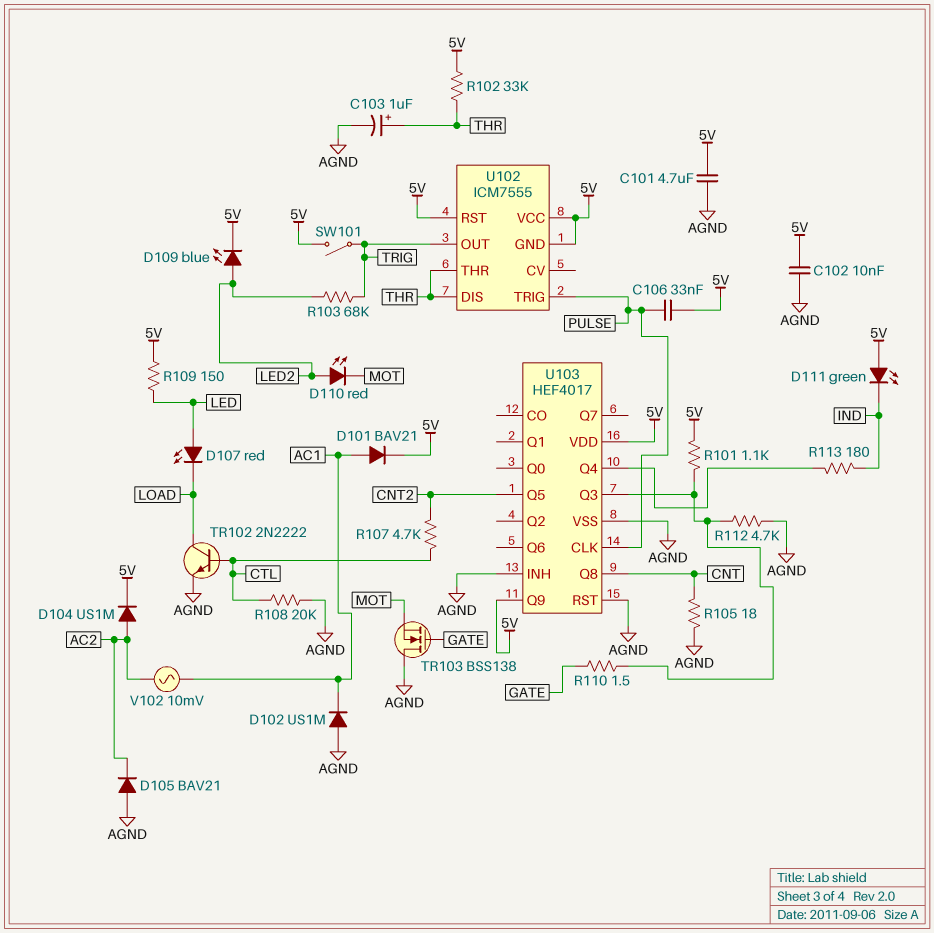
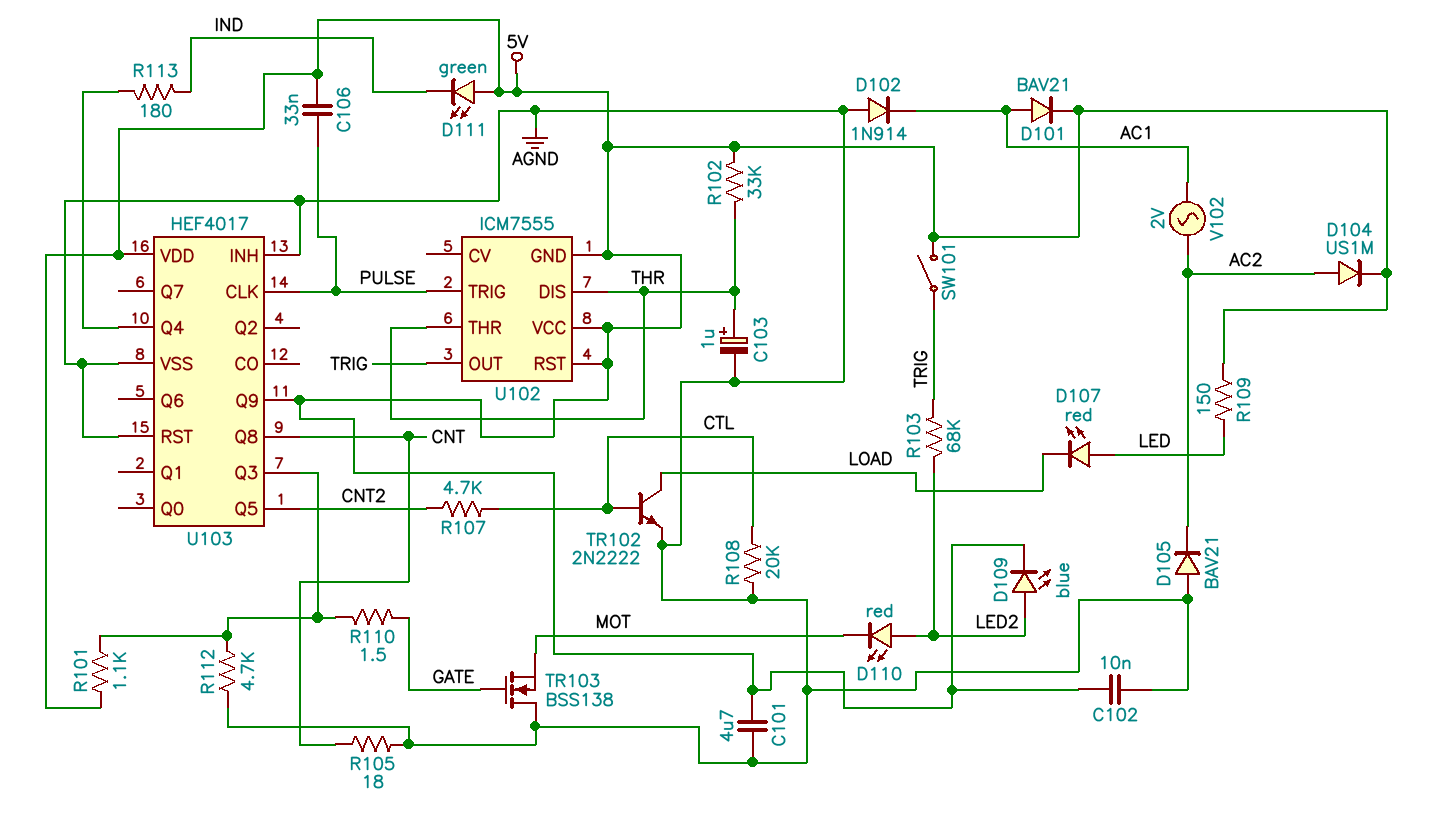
D102: diode US1M (A AGND, K AC1) -> diode 1N914 (A AGND, K AC1)
V102: AC 10mV (AC1, AC2) -> AC 2V (AC1, AC2)

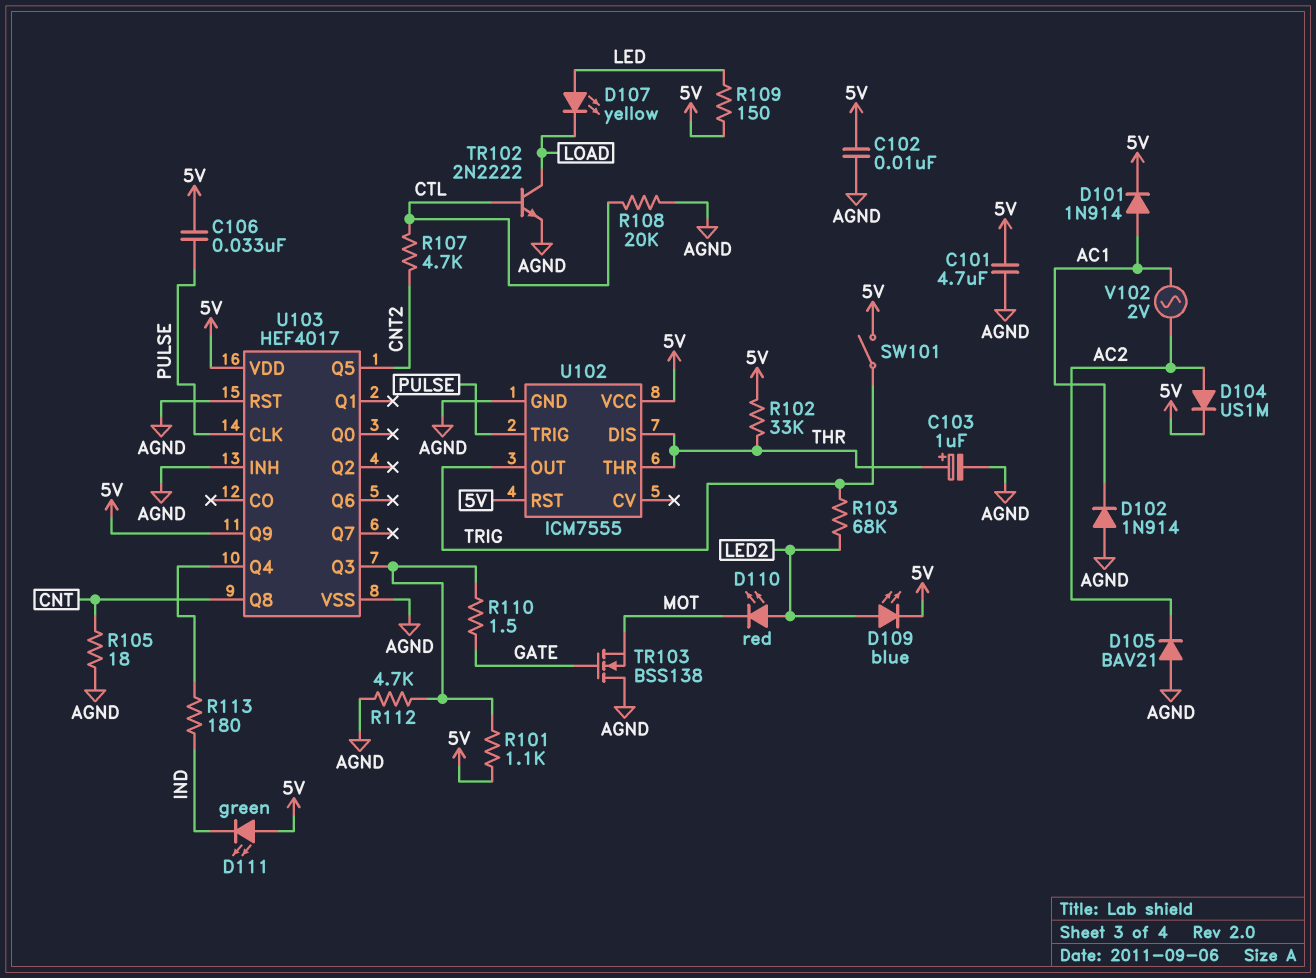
D101: diode BAV21 (A AC1, K 5V) -> diode 1N914 (A AC1, K 5V)
D107: LED red (A LED, K LOAD) -> LED yellow (A LED, K LOAD)
U102 pin GND: 5V -> AGND

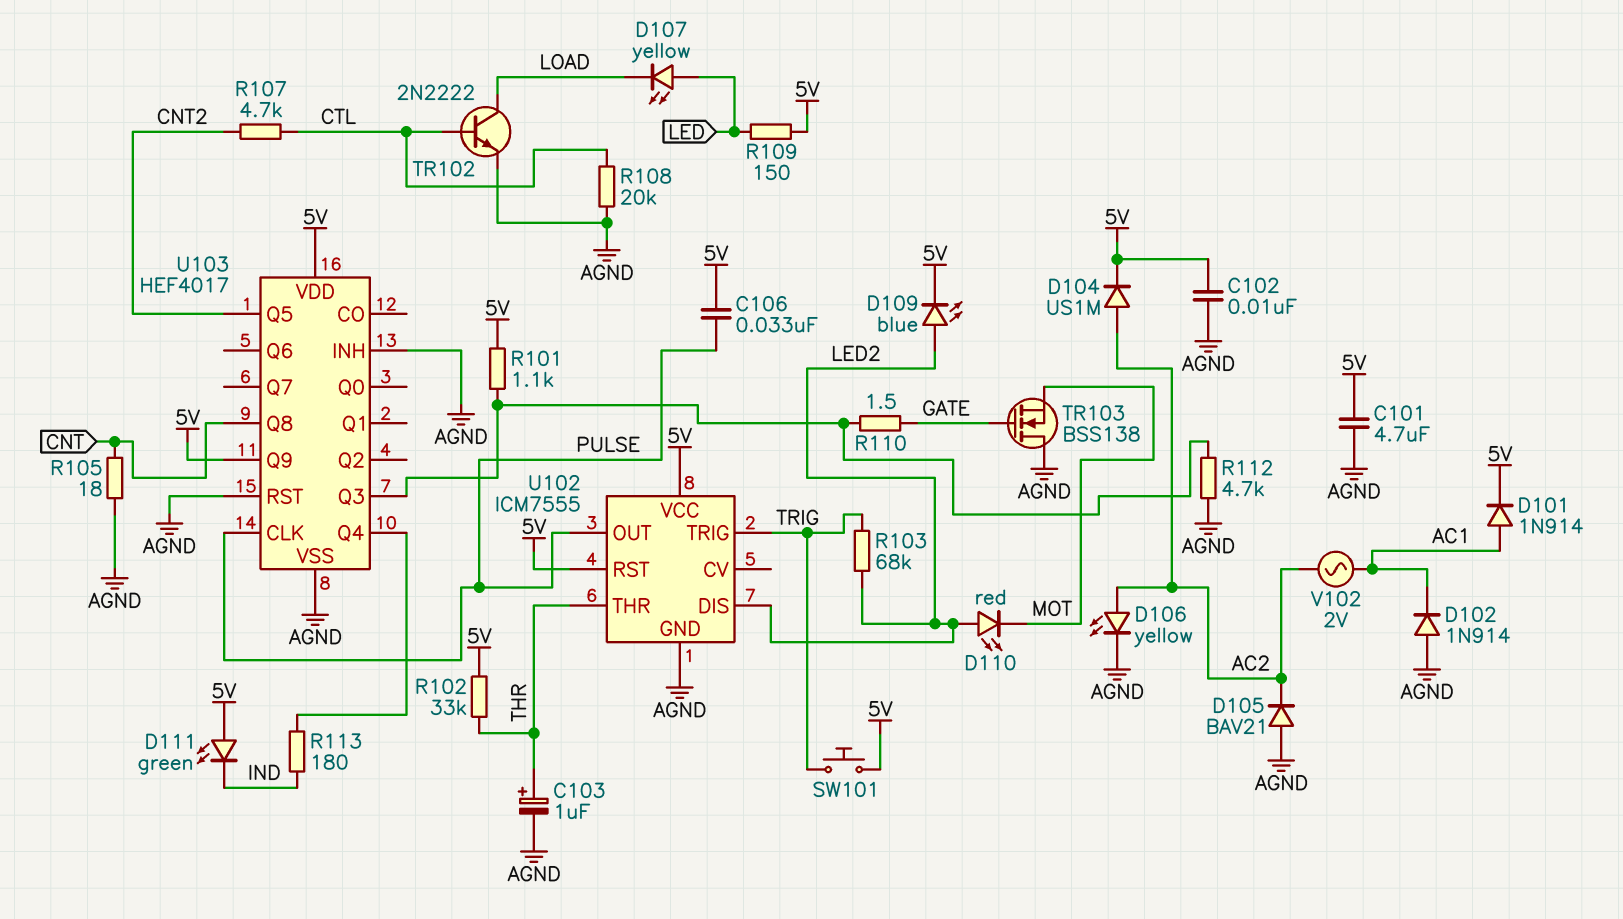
D106: none -> LED yellow (A AC2, K AGND)
SW101: switch (5V, TRIG) -> button (5V, TRIG)
U102 pin DIS: THR -> LED2
U102 pin OUT: TRIG -> PULSE
U102 pin TRIG: PULSE -> TRIG

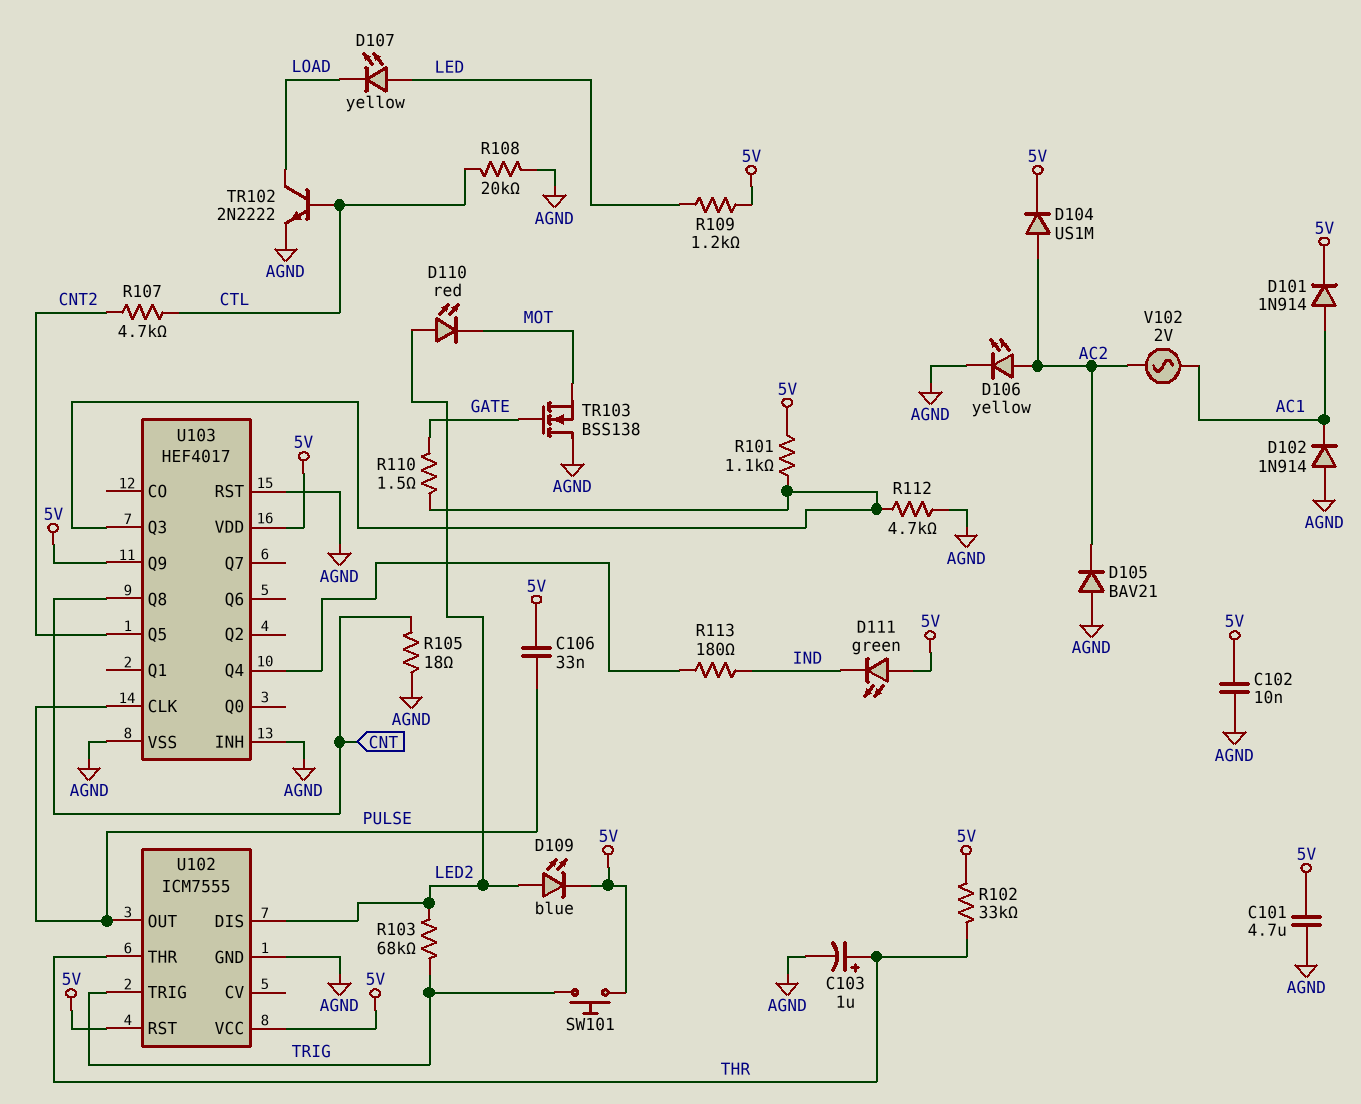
R109: 150 (5V, LED) -> 1.2k (5V, LED)

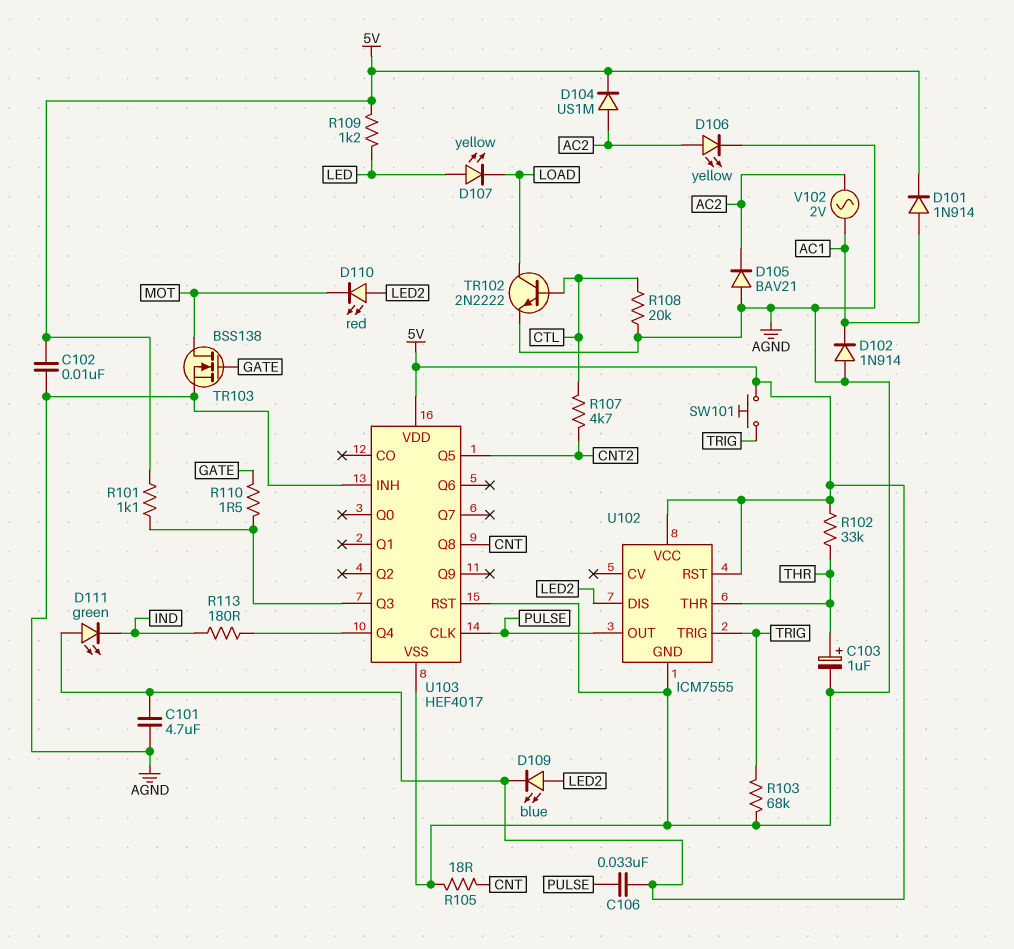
R103: 68k (LED2, TRIG) -> 68k (AGND, TRIG)
R112: 4.7k (AGND, U103/Q3) -> none
TR103: NMOS BSS138 (G GATE, D AGND, S MOT) -> NMOS BSS138 (G GATE, D MOT, S AGND)
U103 pin Q9: 5V -> none

